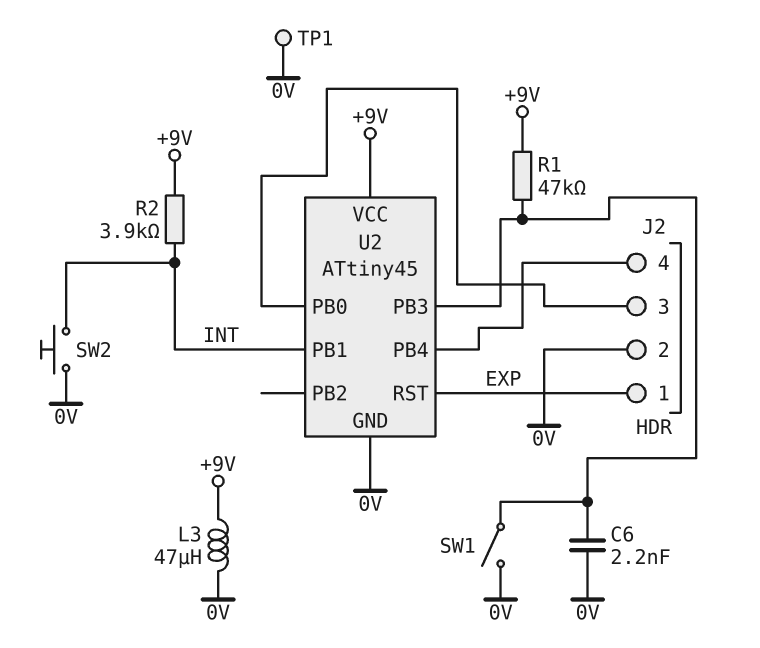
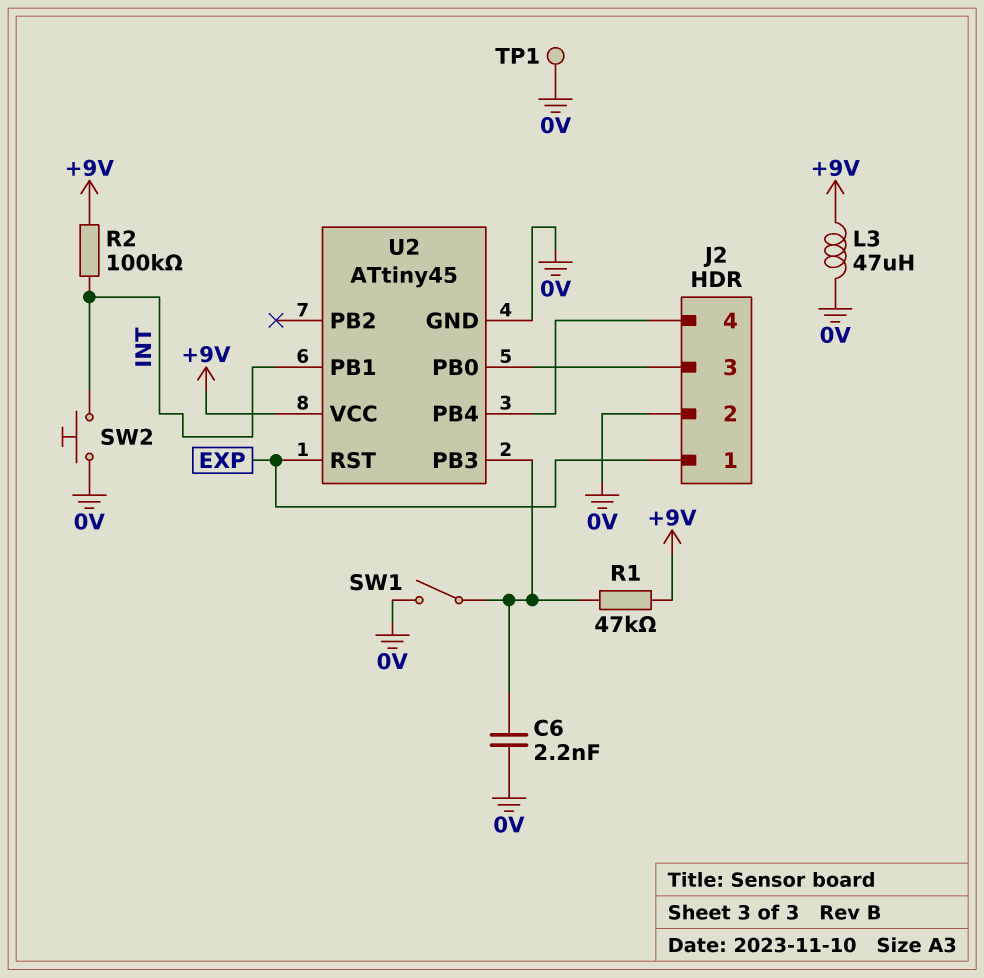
R2: 3.9k (+9V, INT) -> 100k (+9V, INT)

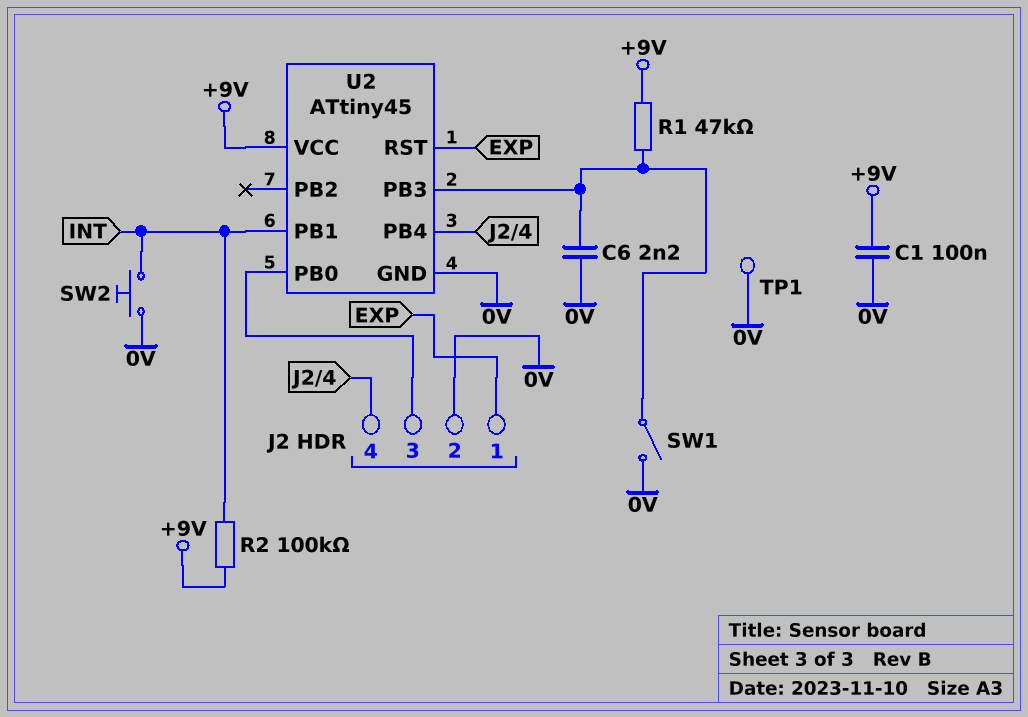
C1: none -> 100nF (+9V, 0V)
L3: 47uH (+9V, 0V) -> none

